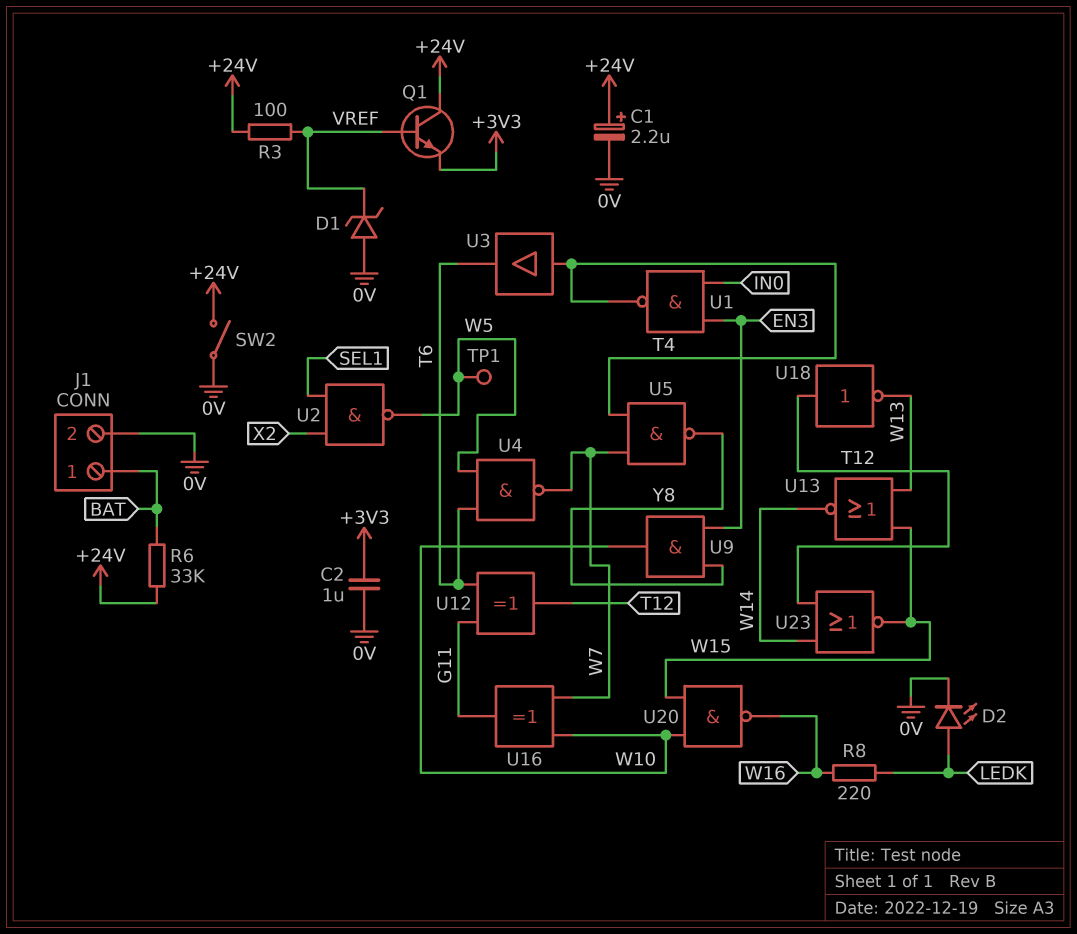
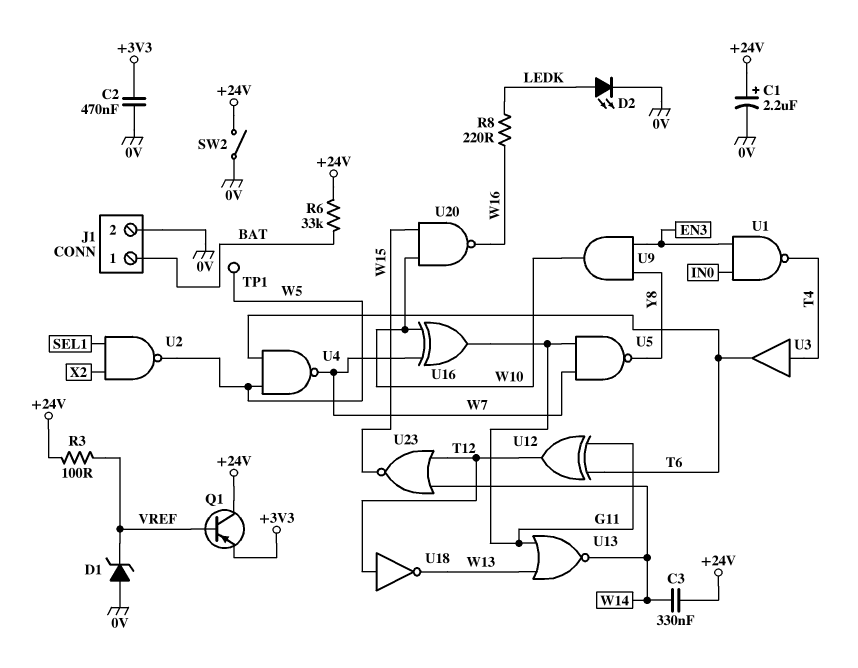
C2: 1uF (+3V3, 0V) -> 470nF (+3V3, 0V)
C3: none -> 330nF (+24V, W14)
Q1: NPN (B VREF, C +24V, E +3V3) -> PNP (B VREF, C +24V, E +3V3)
U5: NAND (in T4, in W7, out Y8) -> NAND (in G11, in W7, out Y8)
U13: NOR (in W13, in W15, out W14) -> NOR (in G11, in W13, out W14)

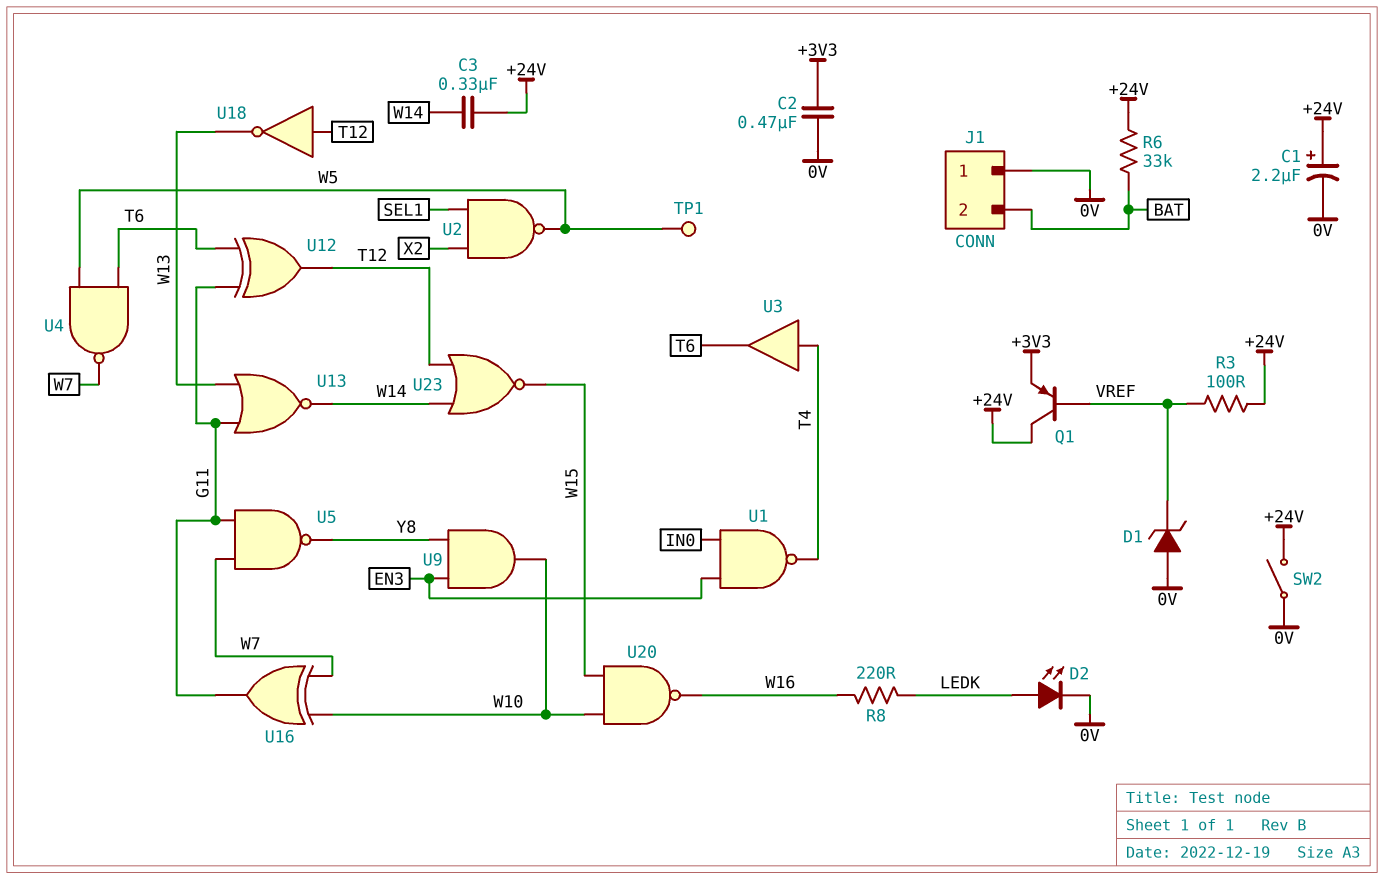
J1 pin 1: BAT -> 0V
J1 pin 2: 0V -> BAT

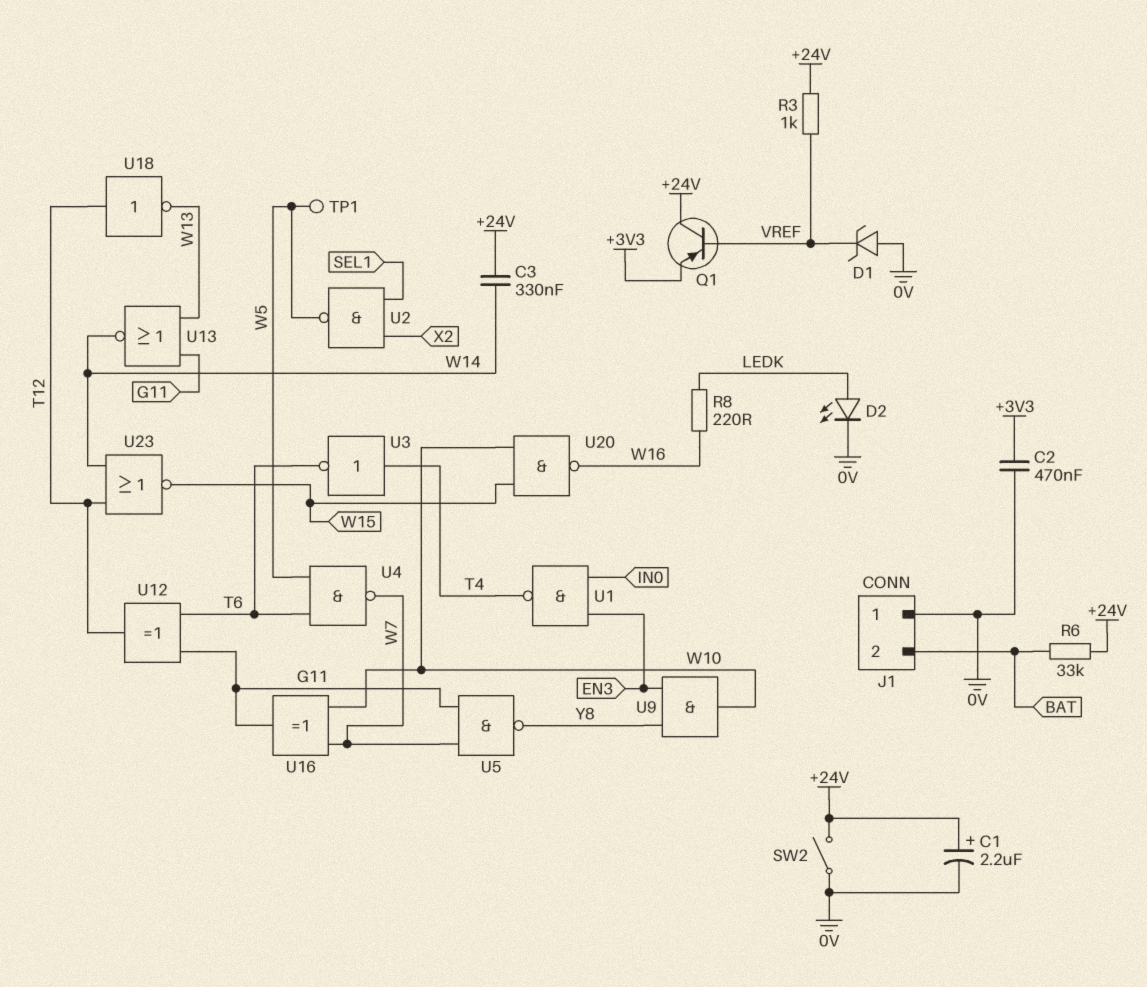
R3: 100 (+24V, VREF) -> 1k (+24V, VREF)
U3: buffer (in T4, out T6) -> NOT (in T4, out T6)

